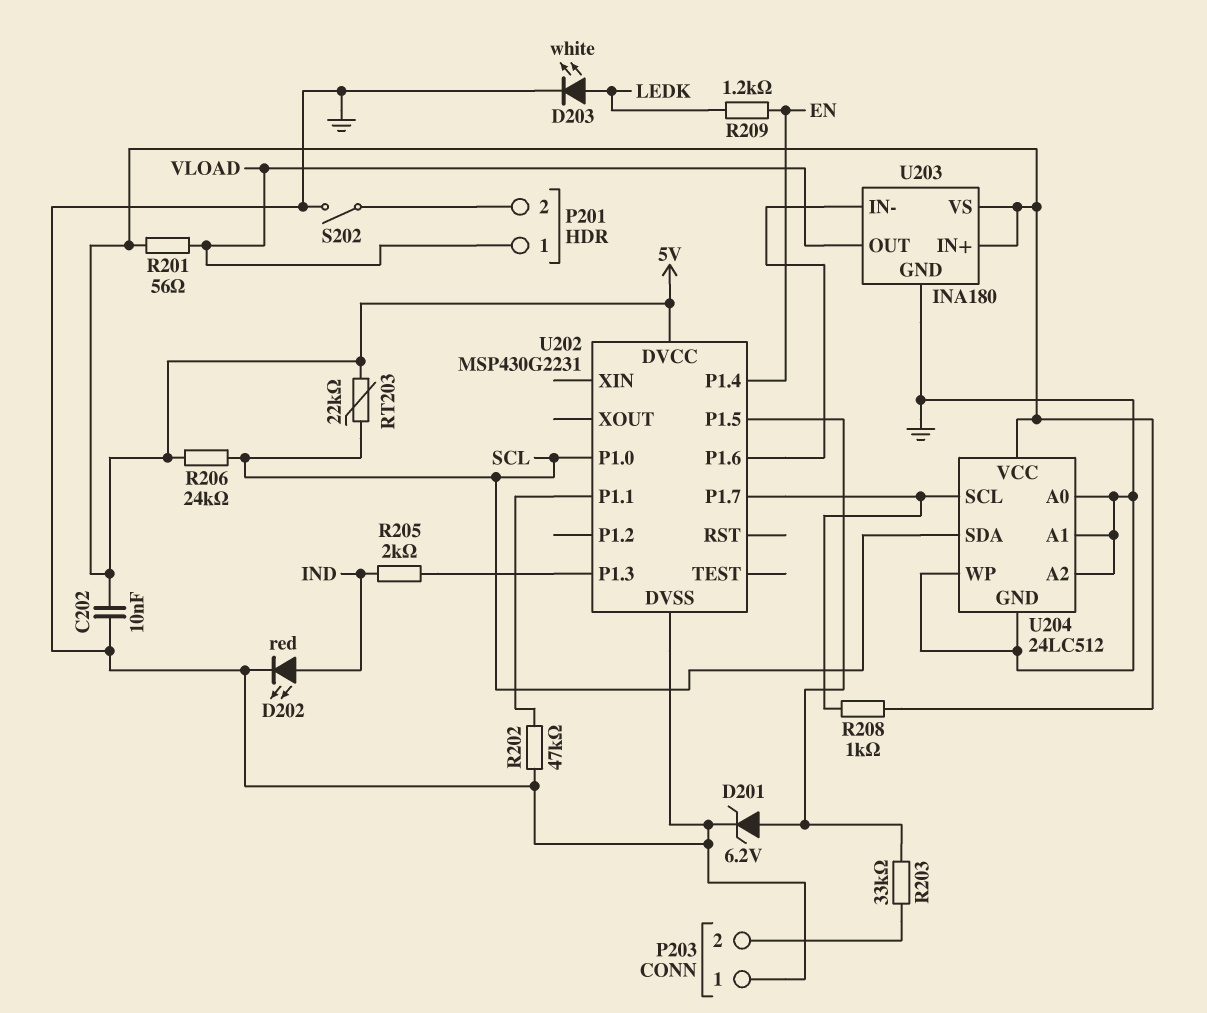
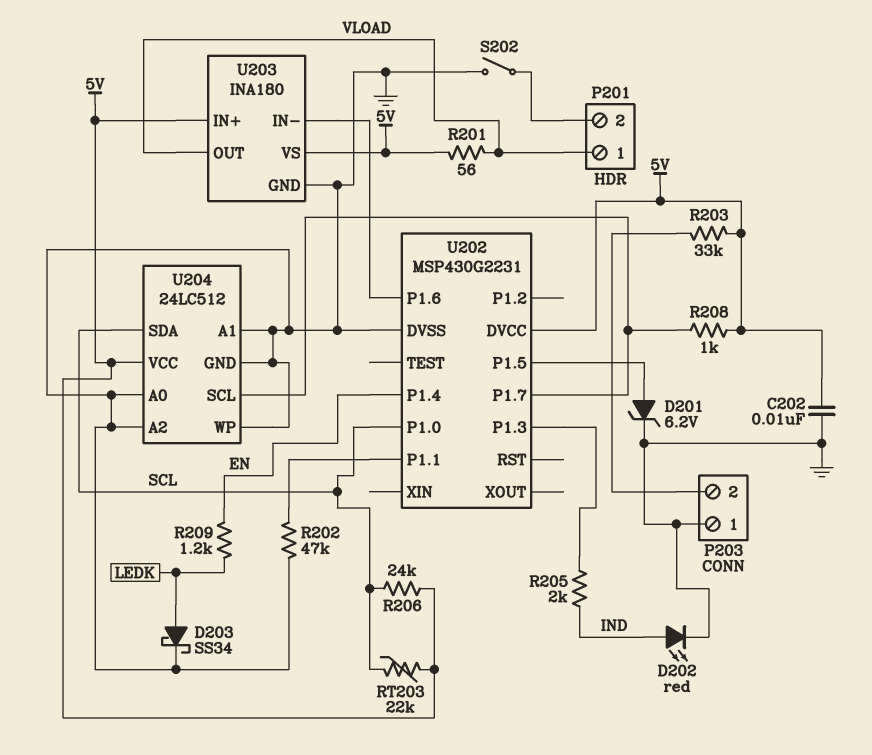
D203: LED white (A LEDK, K GND) -> schottky SS34 (A LEDK, K GND)
R203: 33k (P203/2, U202/P1.5) -> 33k (5V, P203/2)

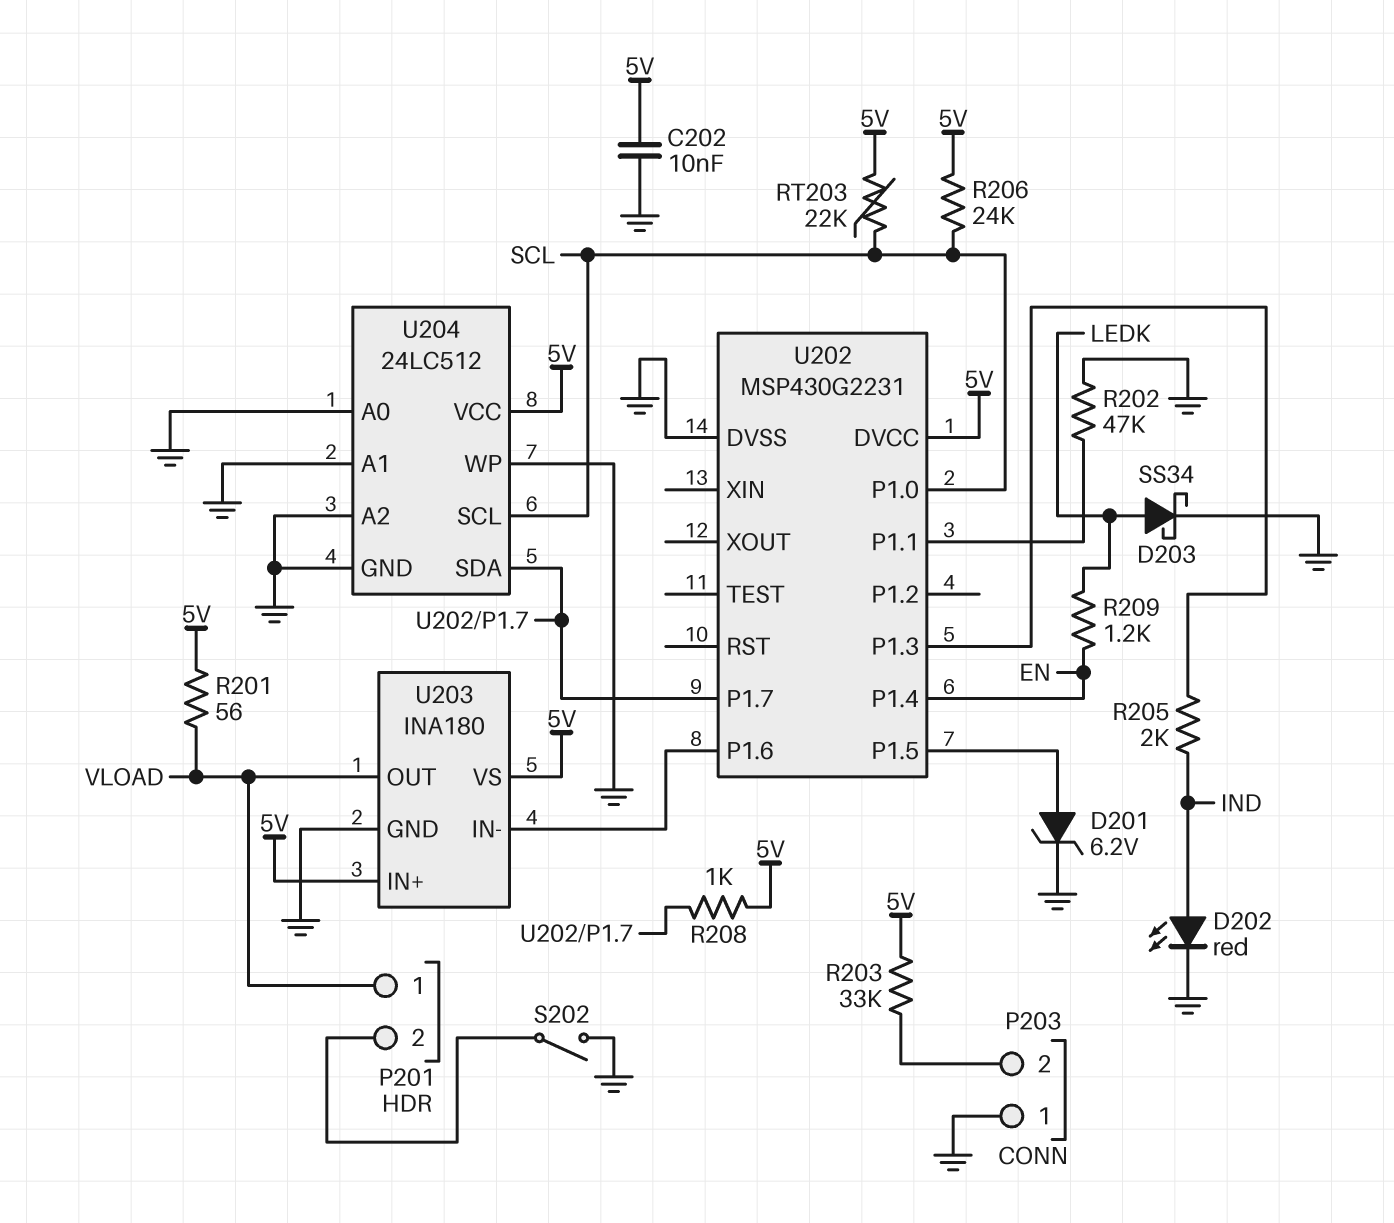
U204 pin SCL: U202/P1.7 -> SCL
U204 pin SDA: SCL -> U202/P1.7

